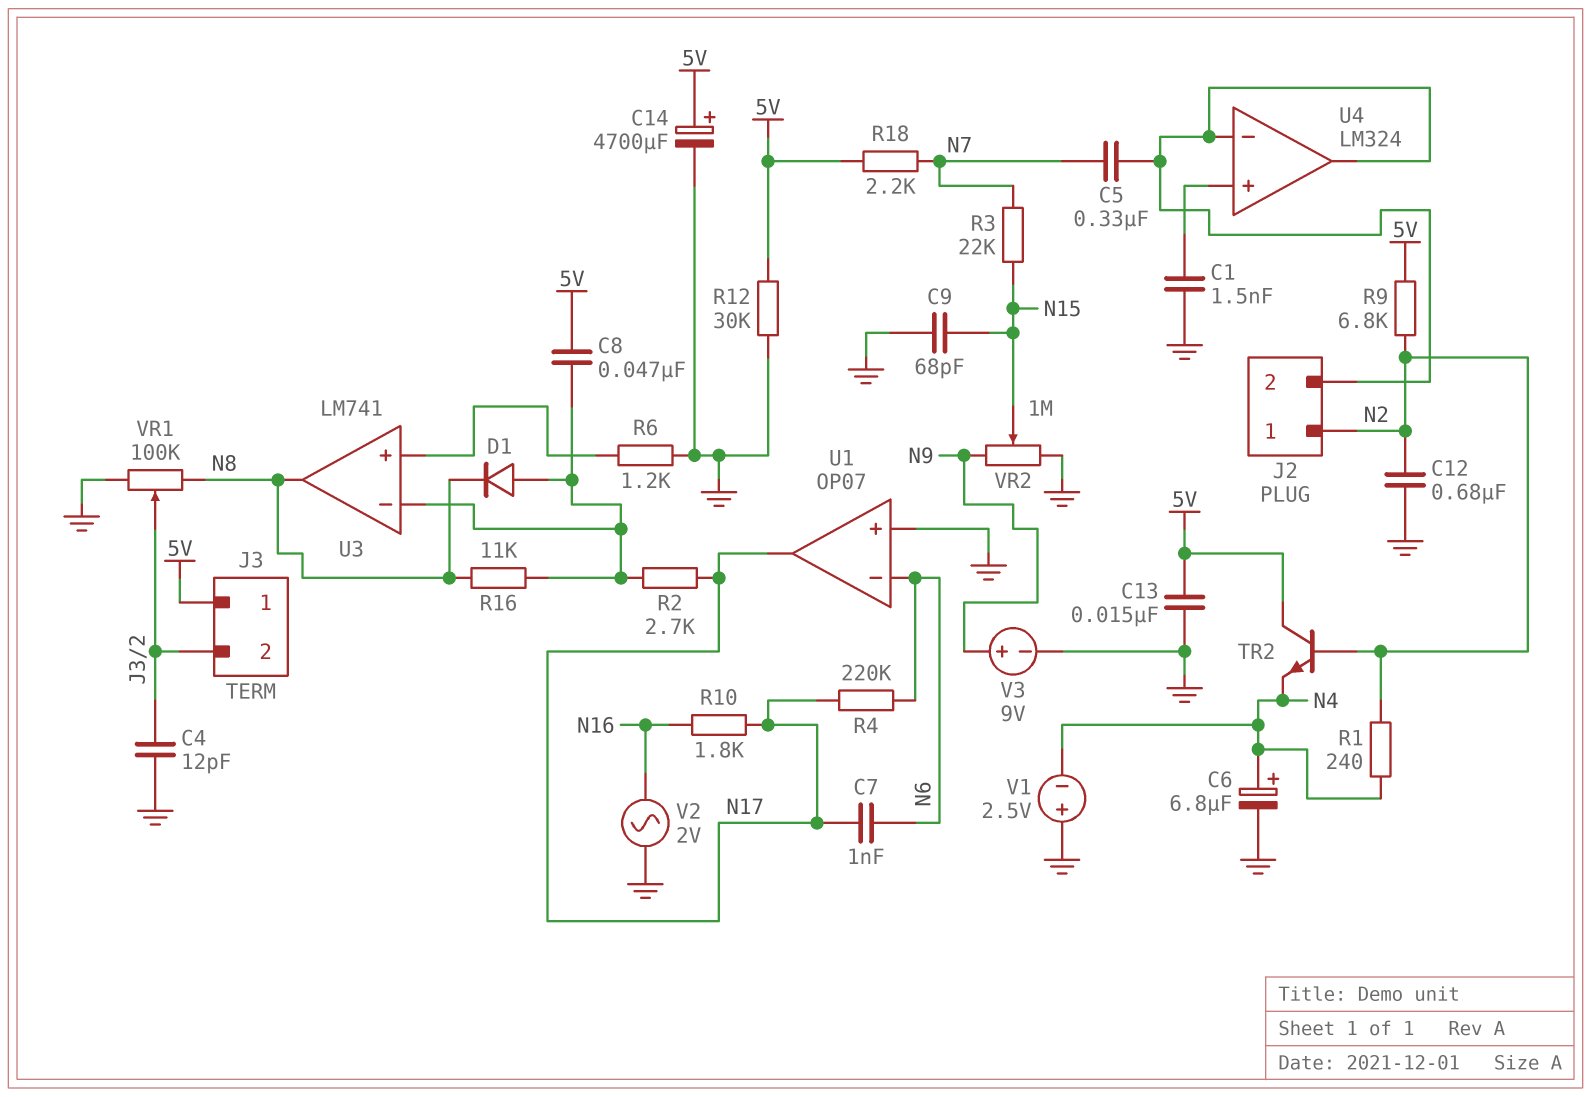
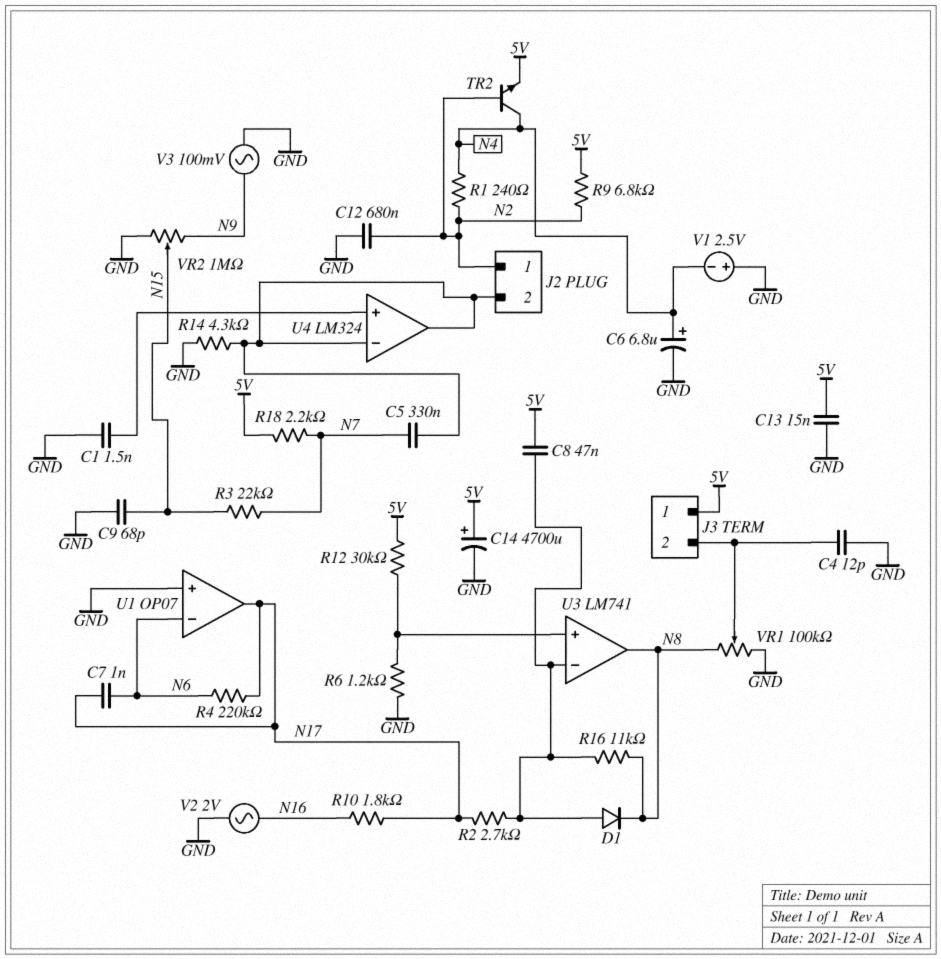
R12: 30k (5V, GND) -> 30k (5V, U3/in+)
R14: none -> 4.3k (GND, J2/2)
TR2: NPN (B N2, C 5V, E N4) -> NPN (B N2, C N4, E 5V)
V3: 9V (plus N9, minus GND) -> AC 100mV (GND, N9)

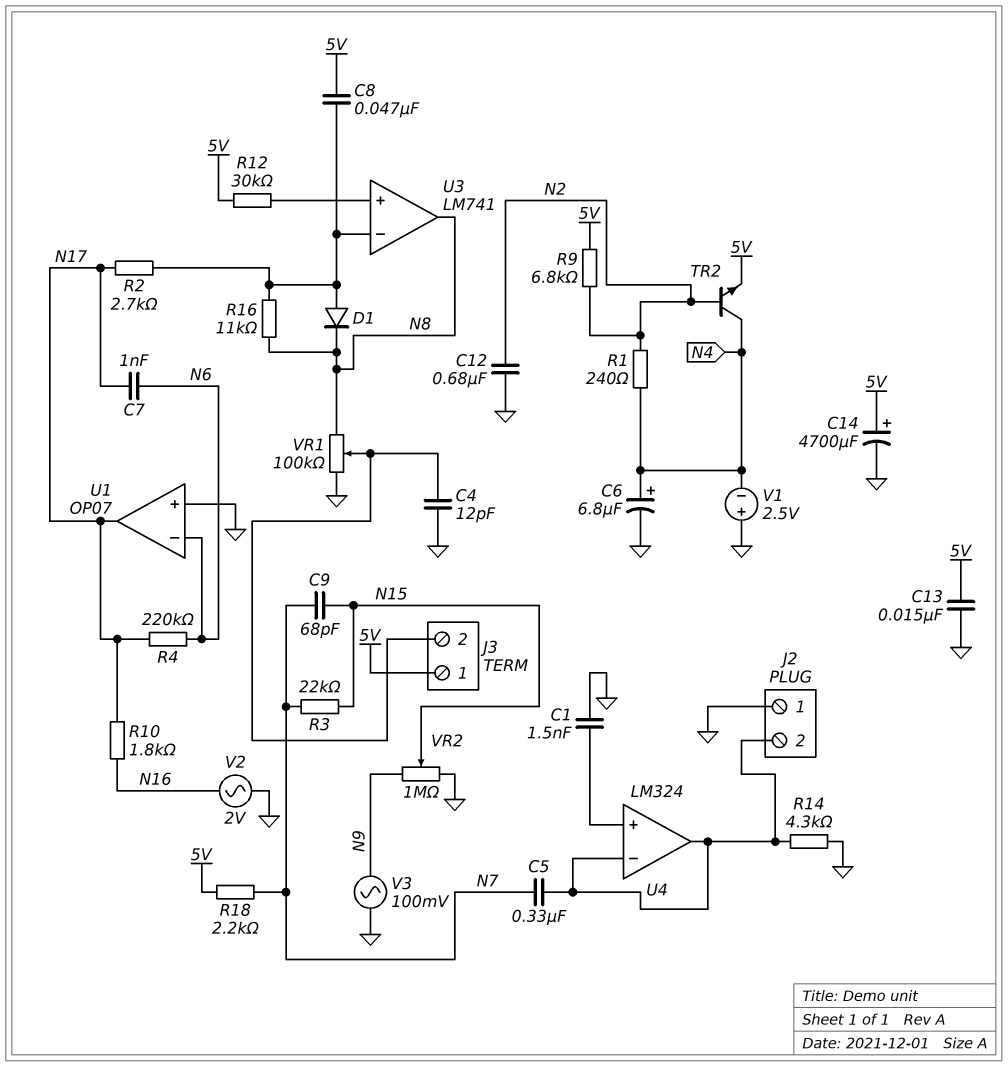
C9: 68pF (GND, N15) -> 68pF (N7, N15)
J2 pin 1: N2 -> GND
R6: 1.2k (GND, U3/in+) -> none

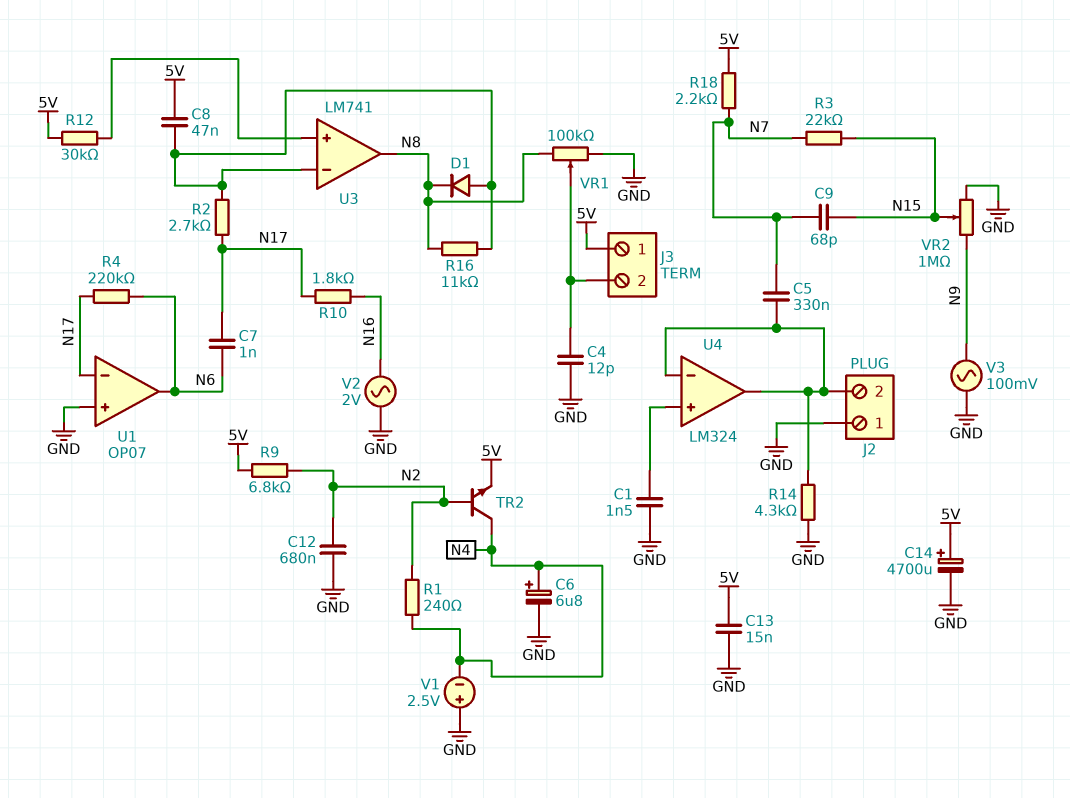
U1 pin in-: N6 -> N17
U1 pin out: N17 -> N6

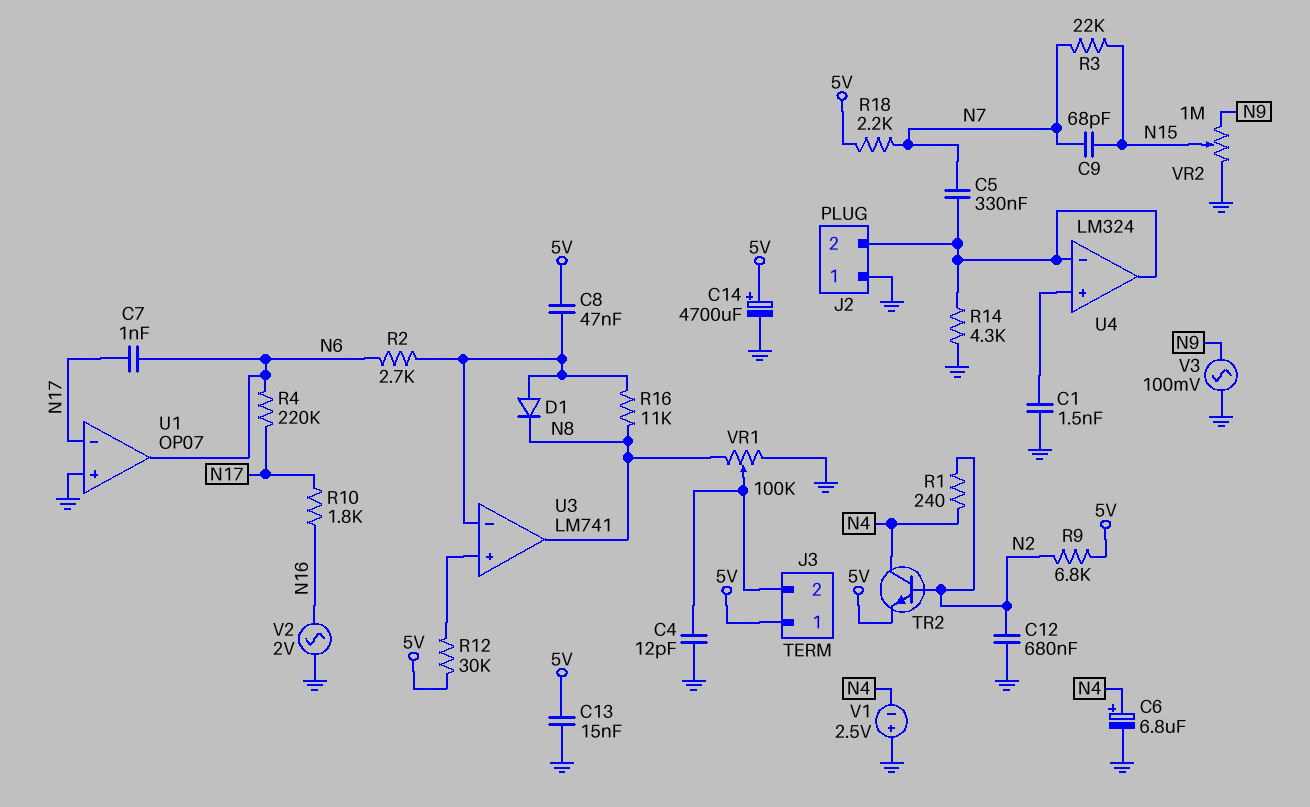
R2: 2.7k (N17, U3/in-) -> 2.7k (N6, U3/in-)

